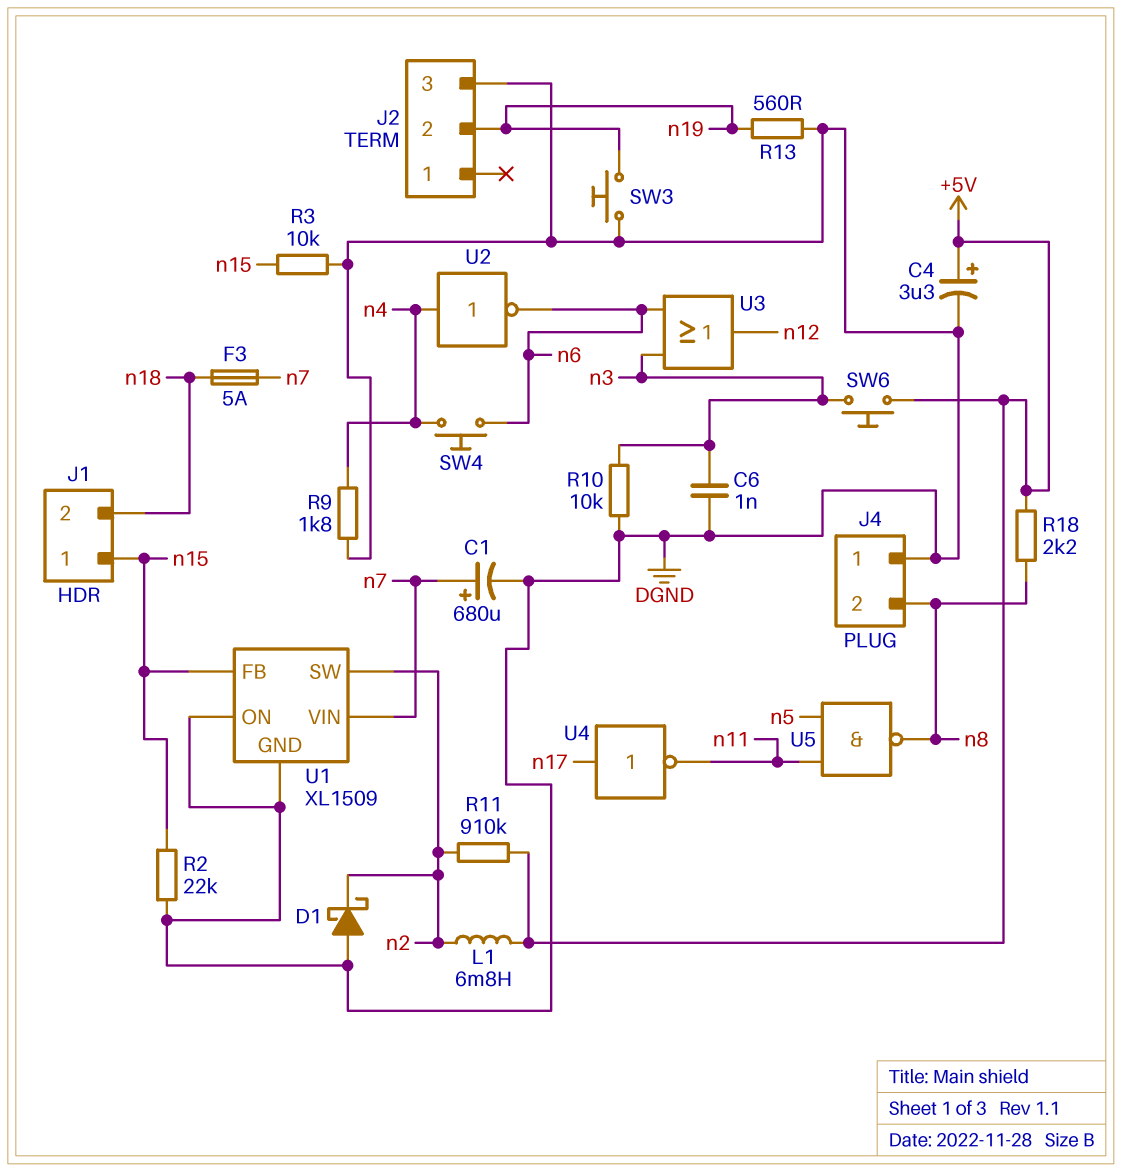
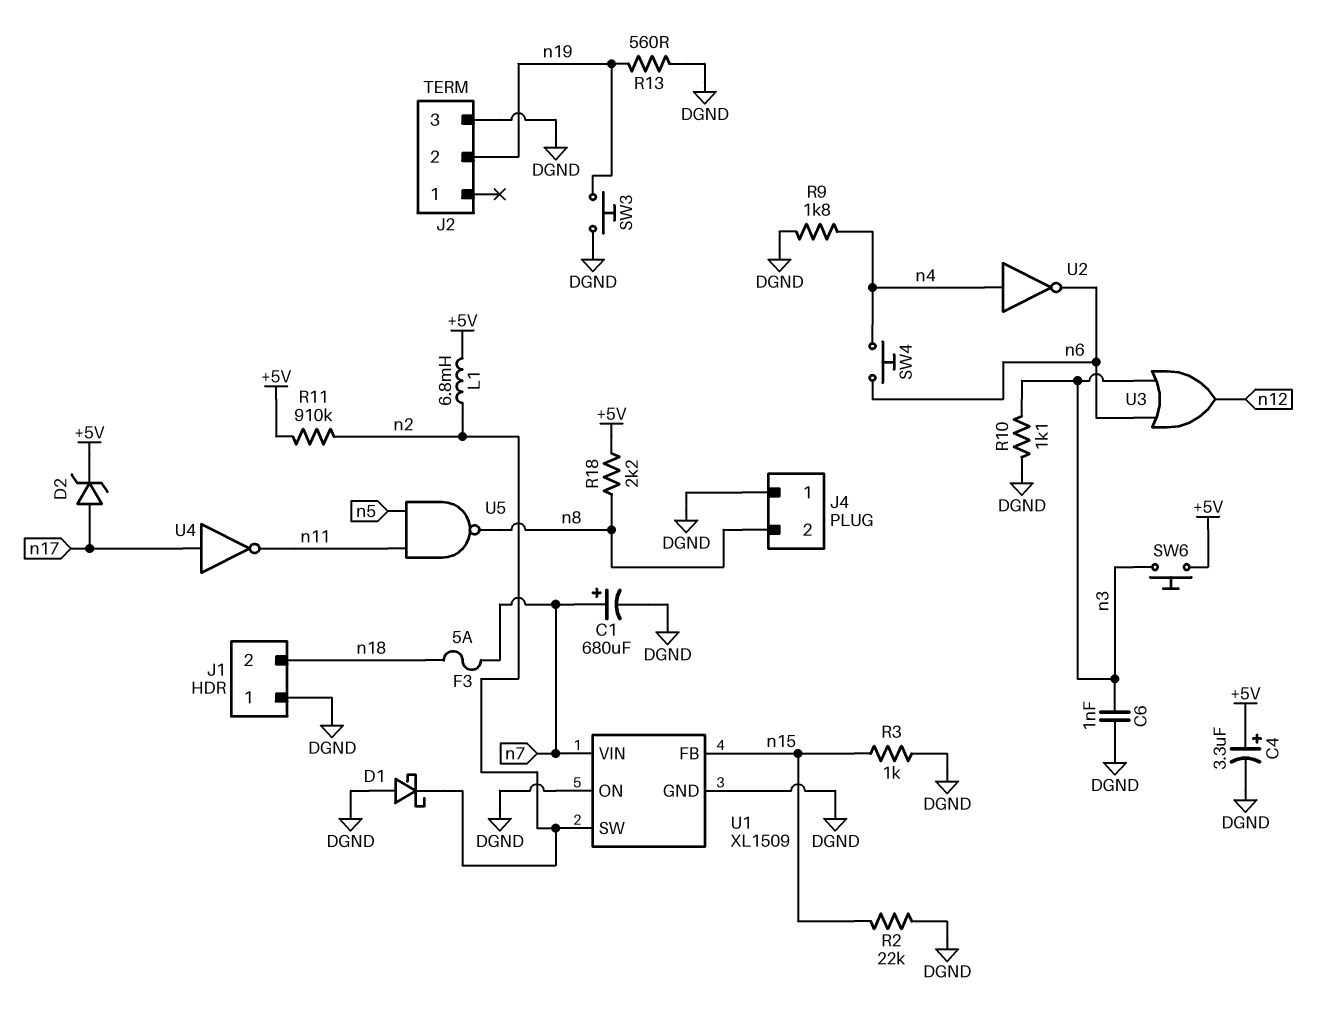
D2: none -> zener (A n17, K +5V)
J1 pin 1: n15 -> DGND
R3: 10k (DGND, n15) -> 1k (DGND, n15)
R10: 10k (DGND, n3) -> 1.1k (DGND, n3)

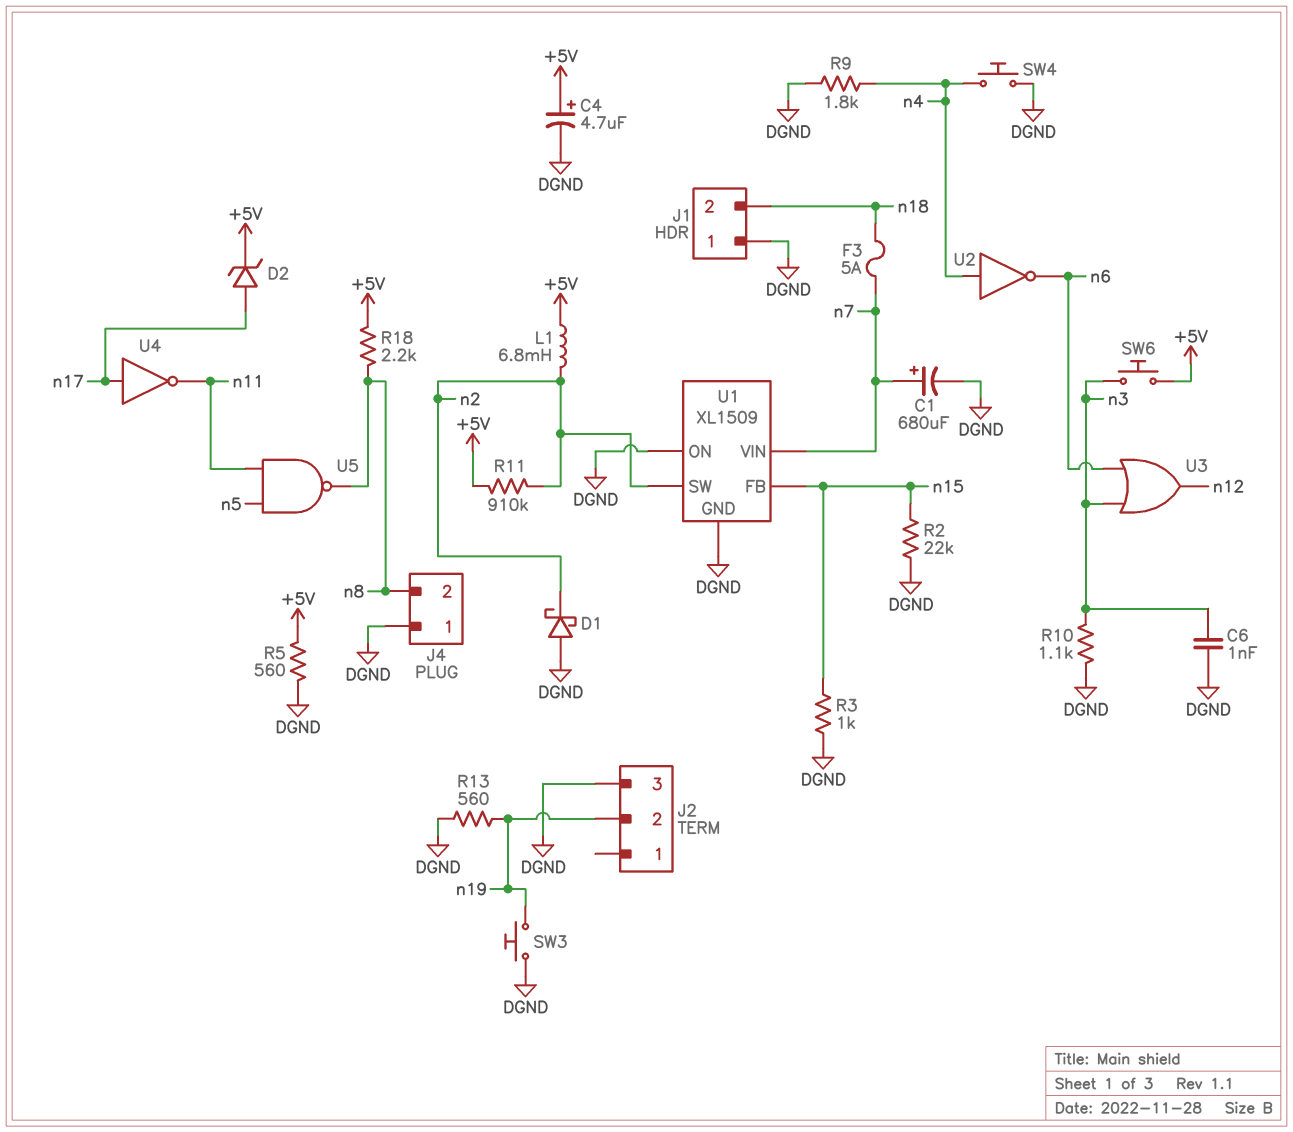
C4: 3.3uF (plus +5V, minus DGND) -> 4.7uF (plus +5V, minus DGND)
R5: none -> 560 (+5V, DGND)
SW4: button (n4, n6) -> button (DGND, n4)

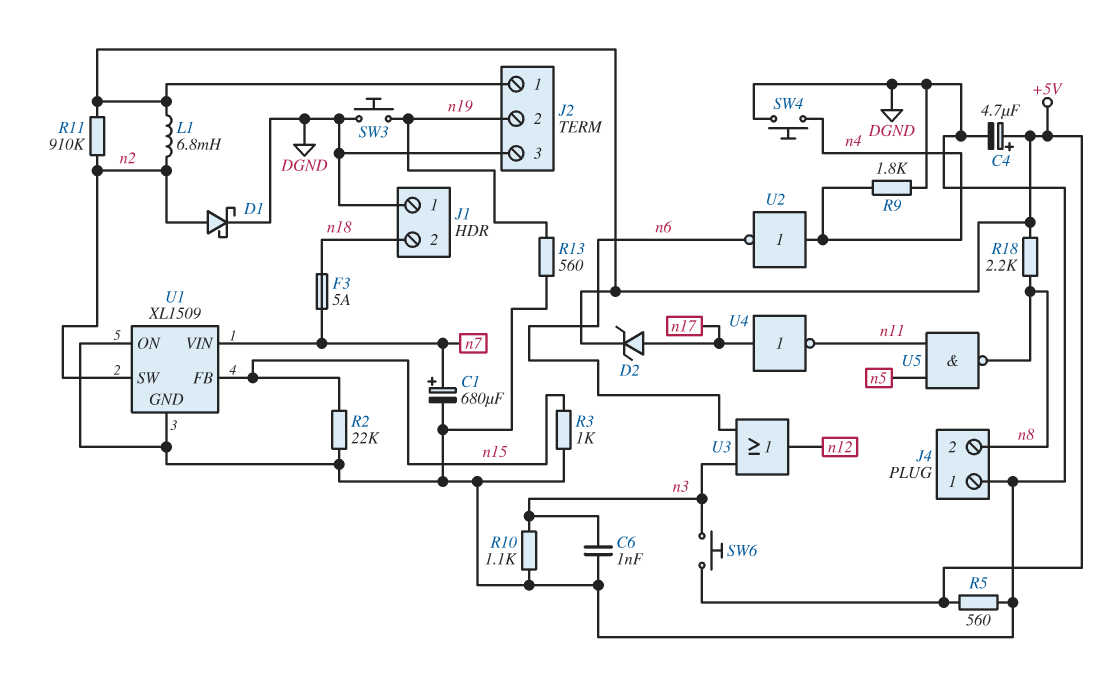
D1: schottky (A DGND, K n2) -> schottky (A n2, K DGND)
J2 pin 1: none -> +5V

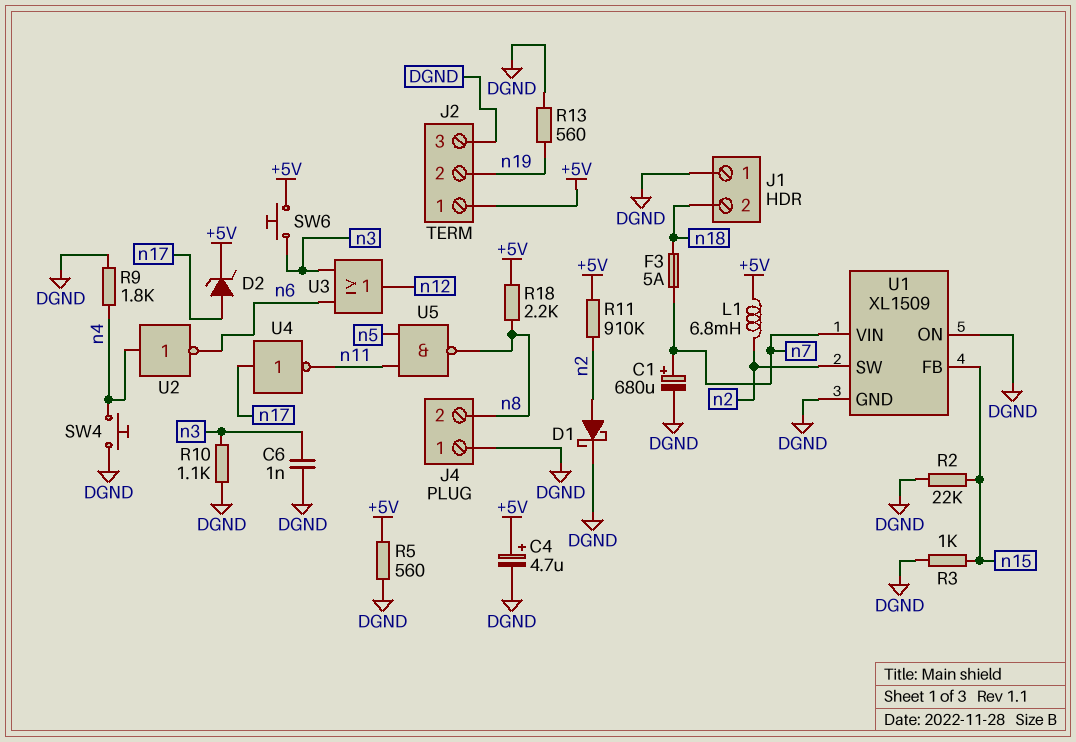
SW3: button (DGND, n19) -> none

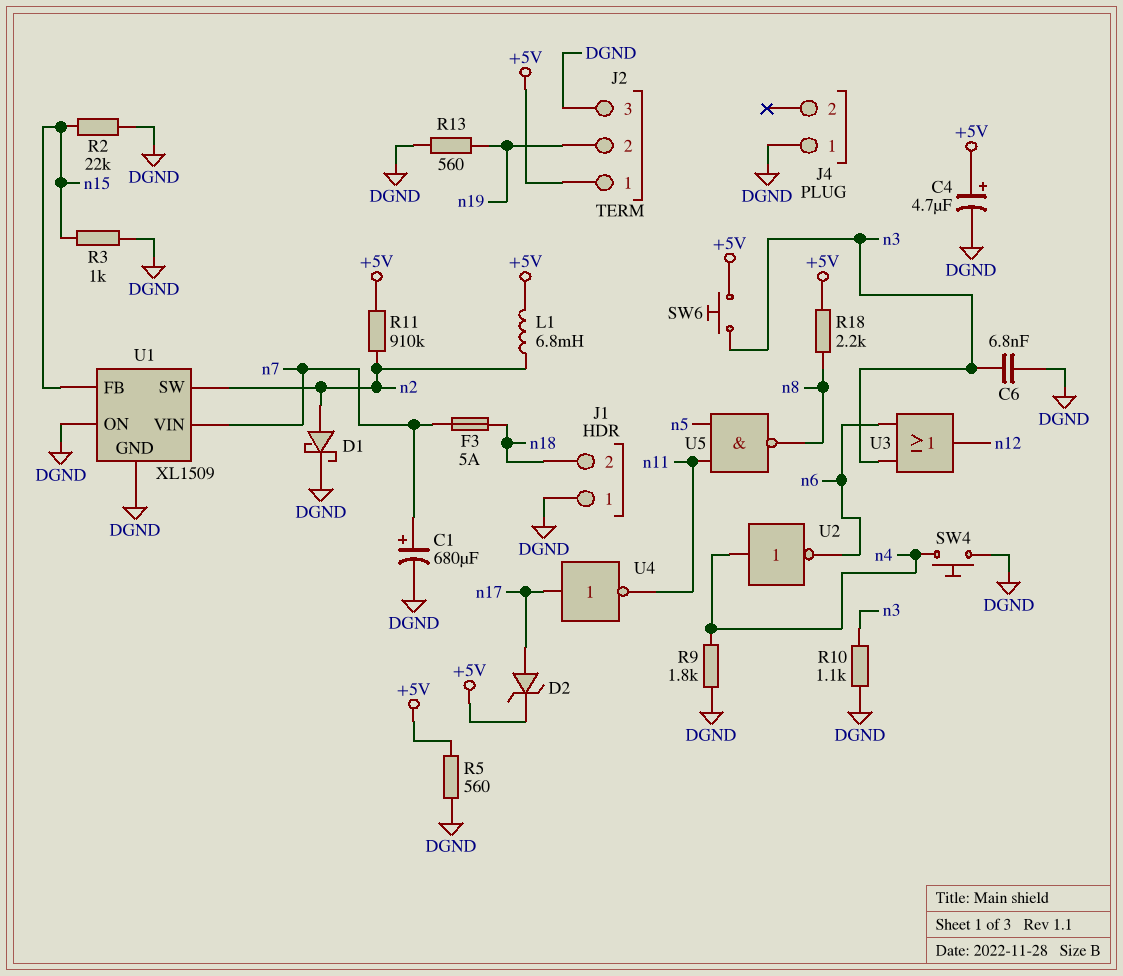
C6: 1nF (DGND, n3) -> 6.8nF (DGND, n3)
J4 pin 2: n8 -> none

